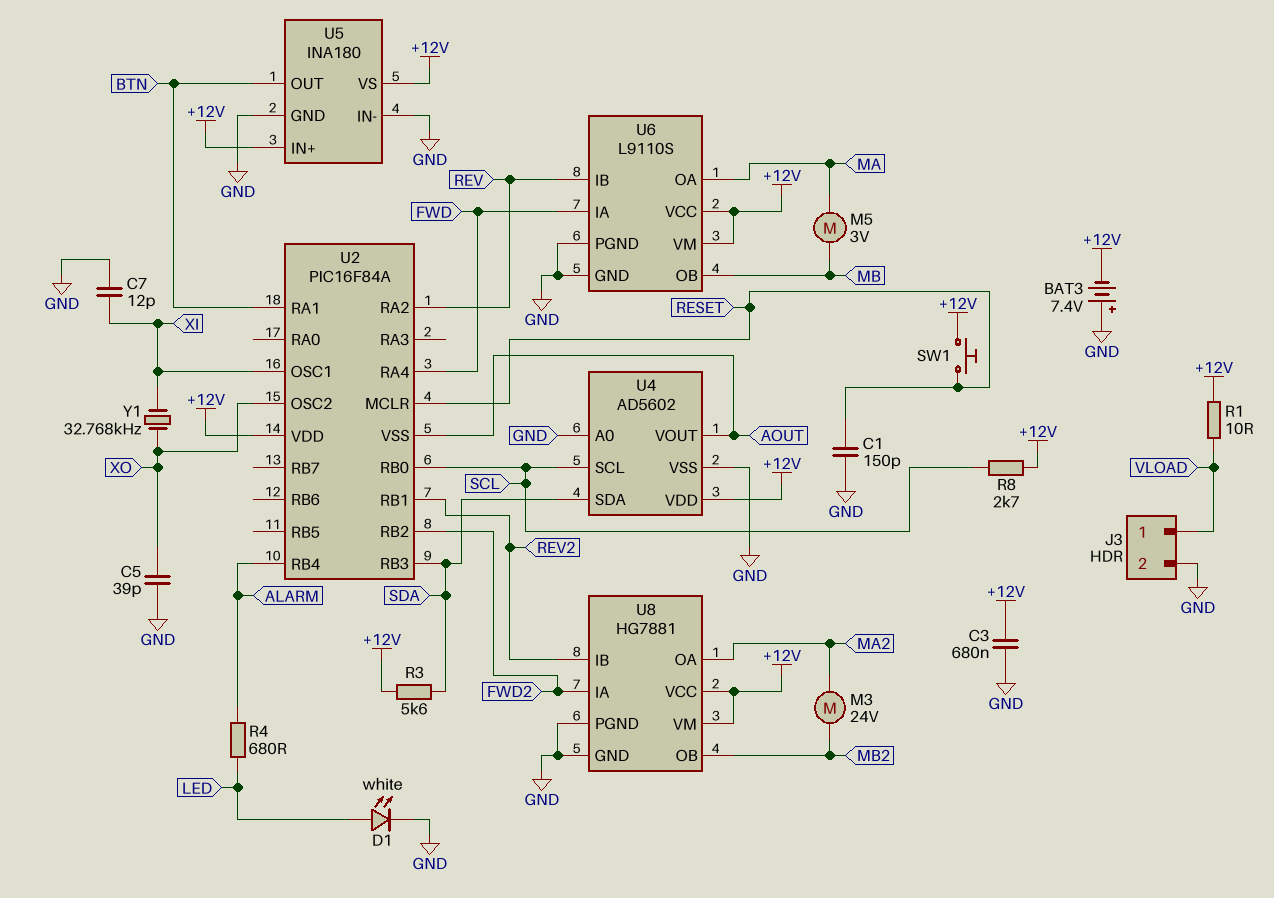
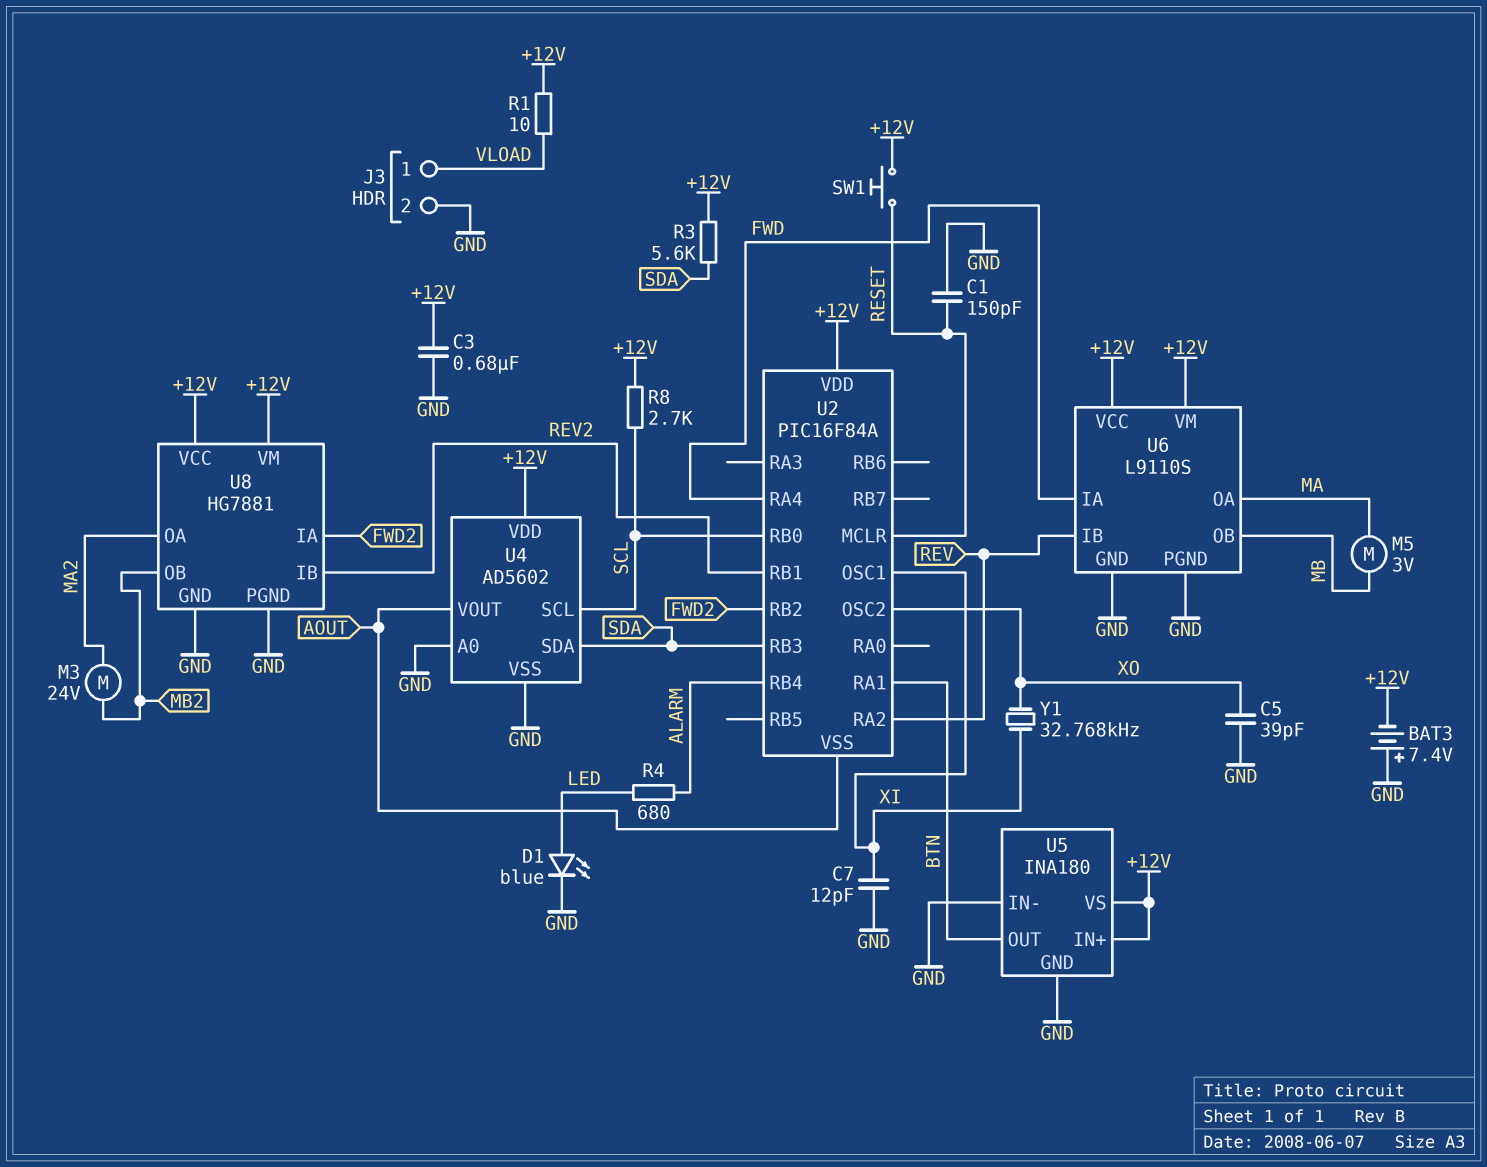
D1: LED white (A LED, K GND) -> LED blue (A LED, K GND)

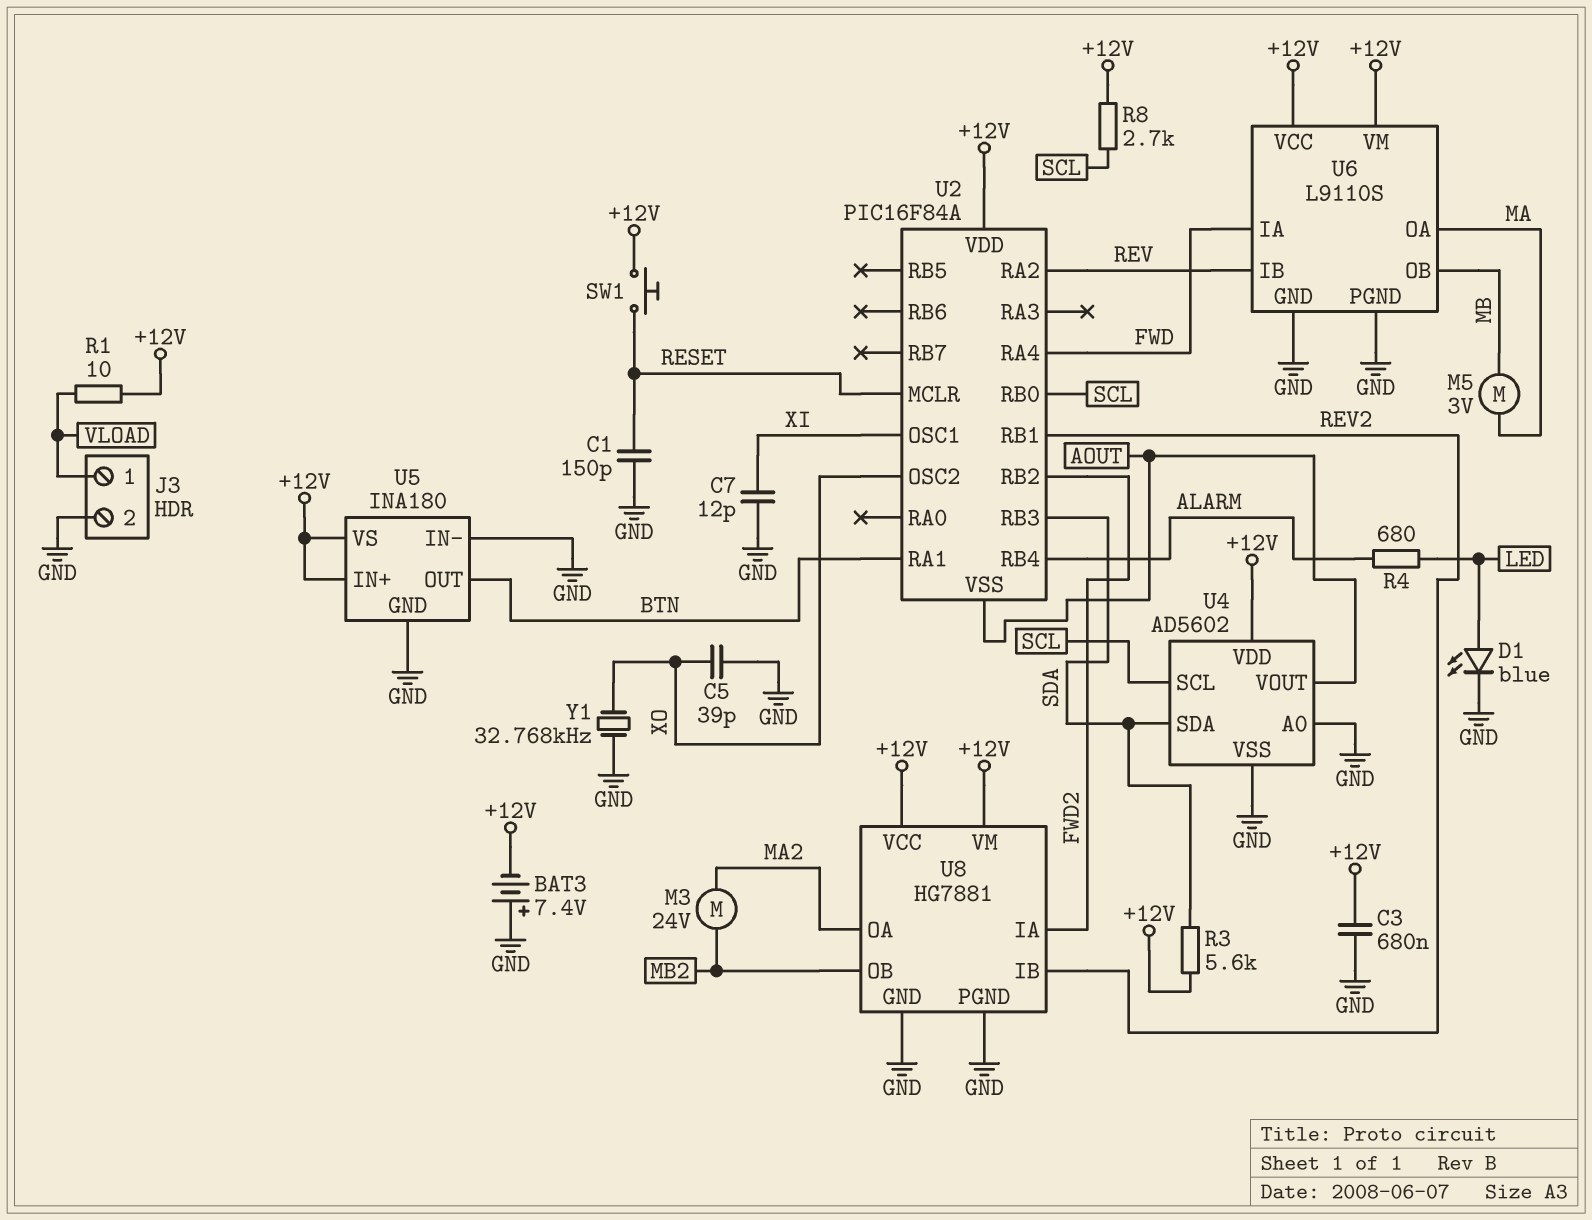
Y1: 32.768kHz (XI, XO) -> 32.768kHz (GND, XO)

